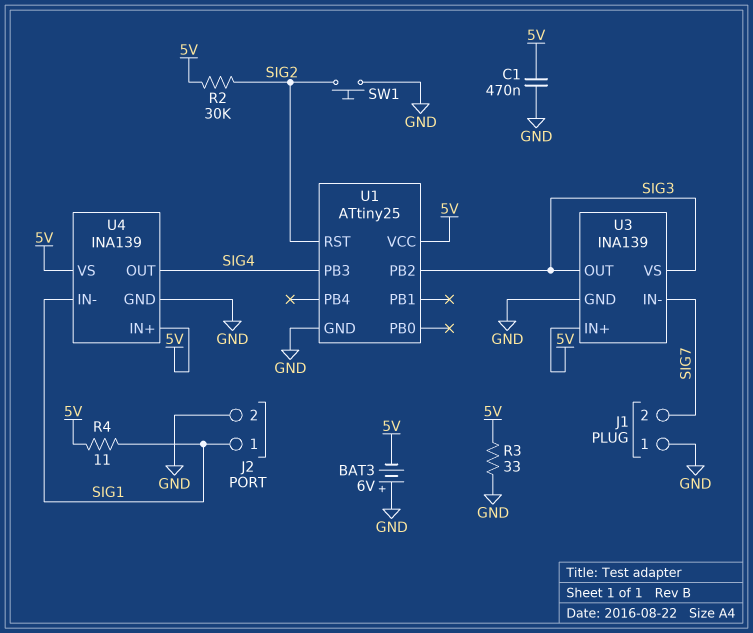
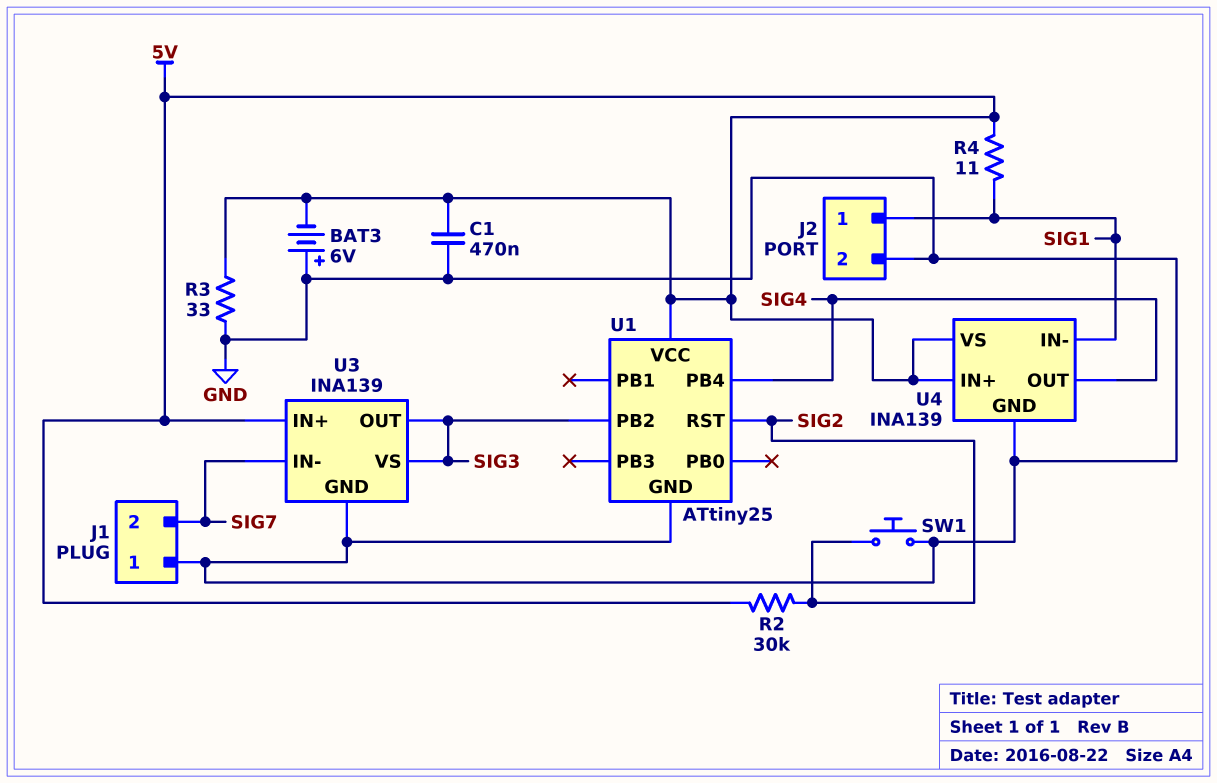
U1 pin PB3: SIG4 -> none
U1 pin PB4: none -> SIG4

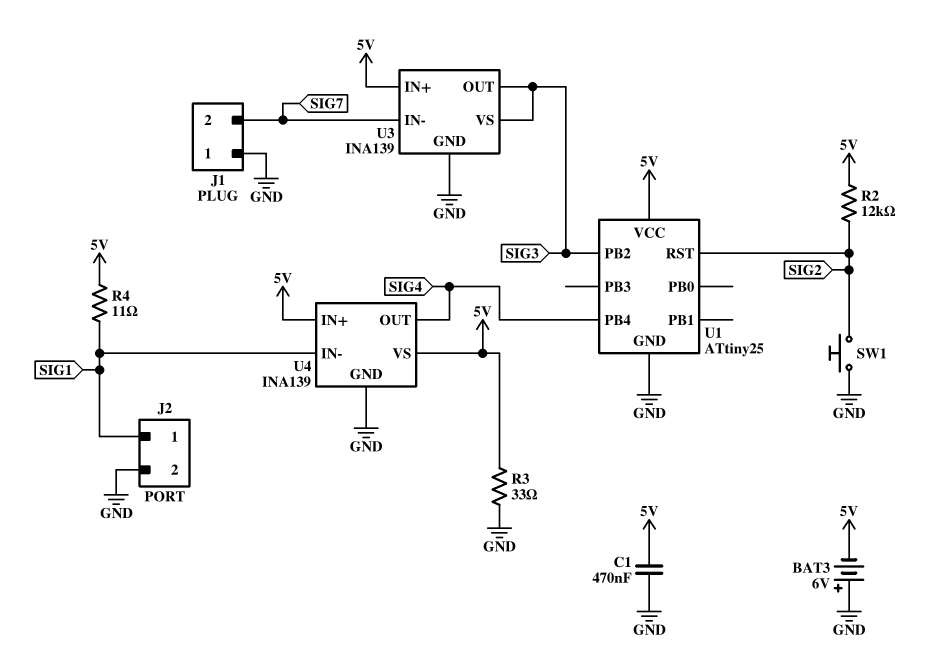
R2: 30k (5V, SIG2) -> 12k (5V, SIG2)

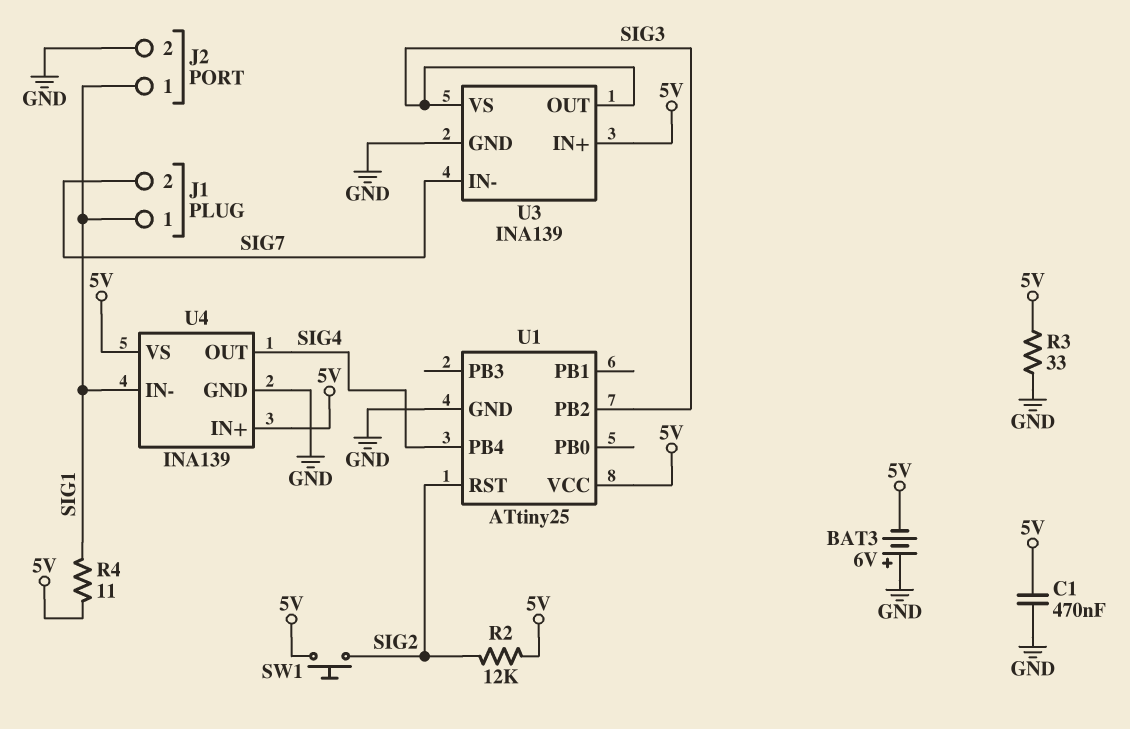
J1 pin 1: GND -> SIG1
SW1: button (GND, SIG2) -> button (5V, SIG2)

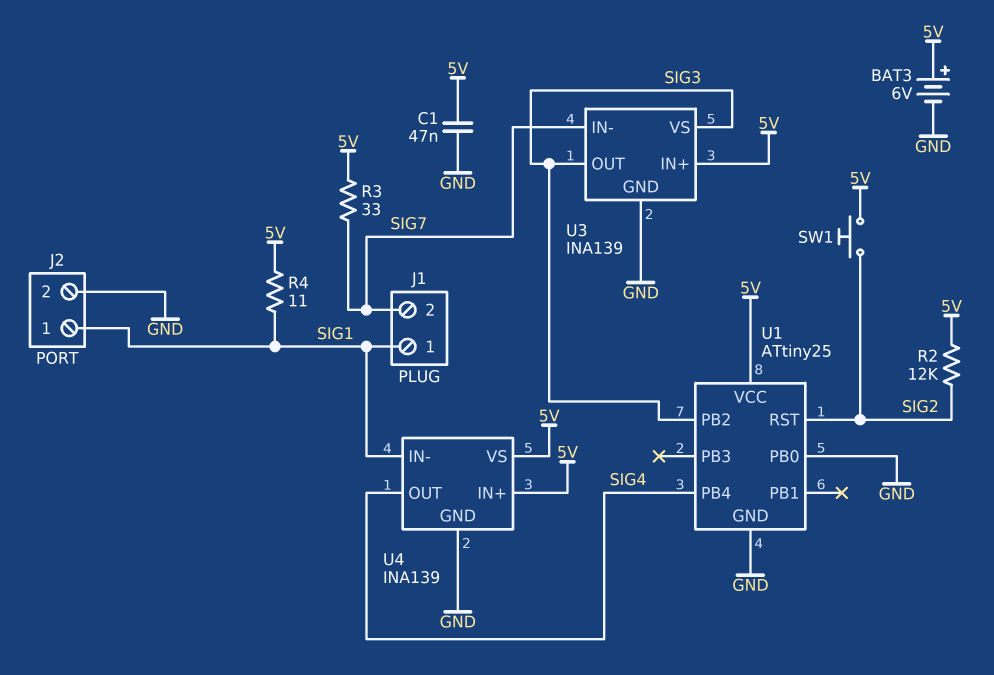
BAT3: 6V (plus GND, minus 5V) -> 6V (plus 5V, minus GND)
C1: 470nF (5V, GND) -> 47nF (5V, GND)
R3: 33 (5V, GND) -> 33 (5V, SIG7)
U1 pin PB0: none -> GND

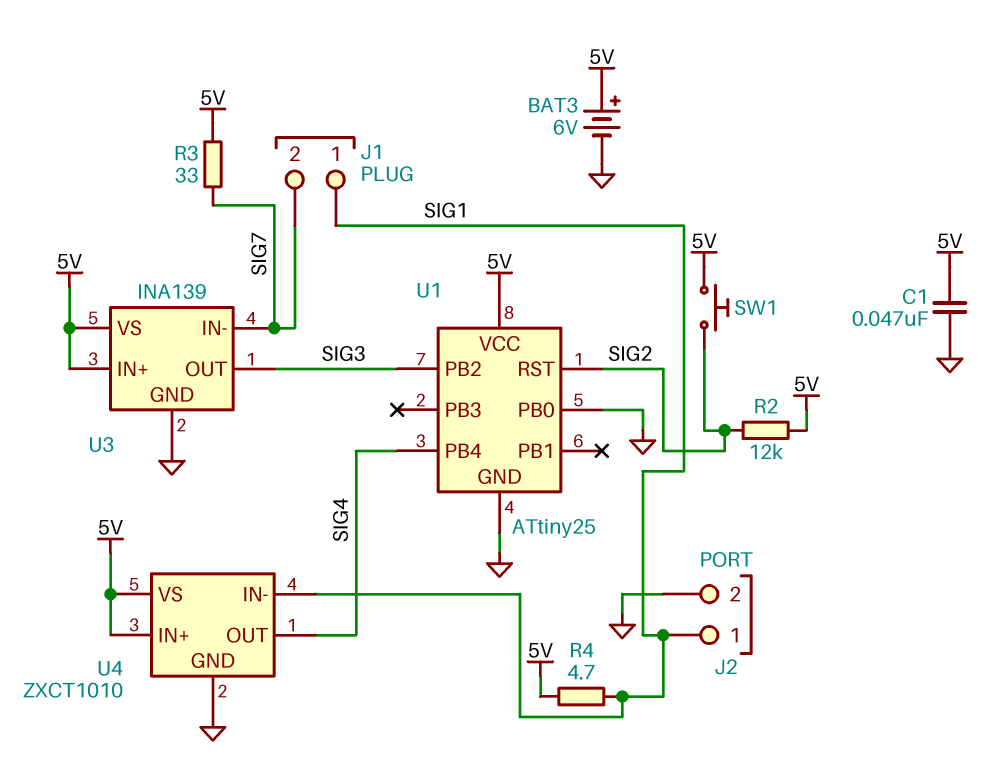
R4: 11 (5V, SIG1) -> 4.7 (5V, SIG1)
U3 pin VS: SIG3 -> 5V
U4: INA139 -> ZXCT1010

